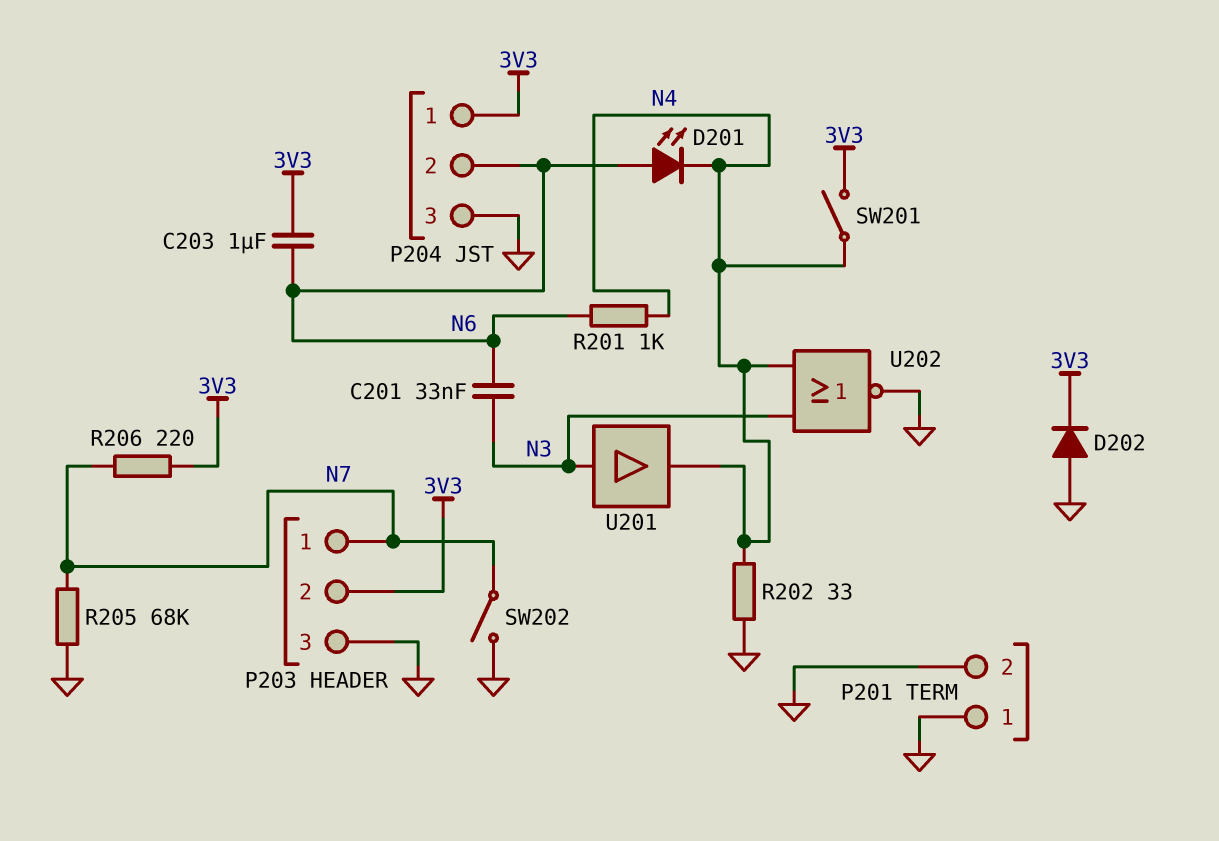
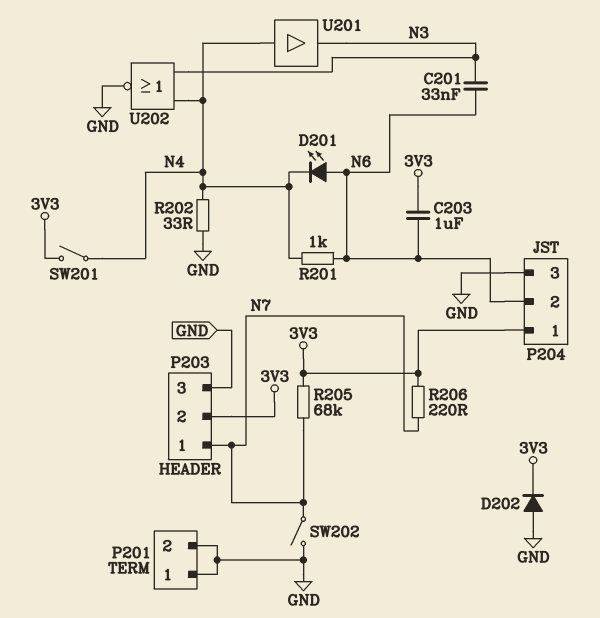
R205: 68k (GND, N7) -> 68k (3V3, N7)
U201: buffer (in N3, out N4) -> buffer (in N4, out N3)

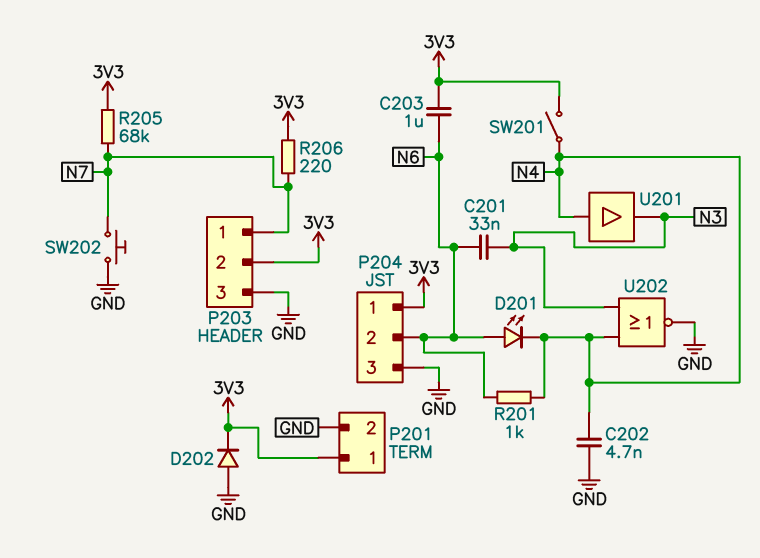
C202: none -> 4.7nF (GND, N4)
P201 pin 1: GND -> 3V3
R202: 33 (GND, N4) -> none
SW202: switch (GND, N7) -> button (GND, N7)

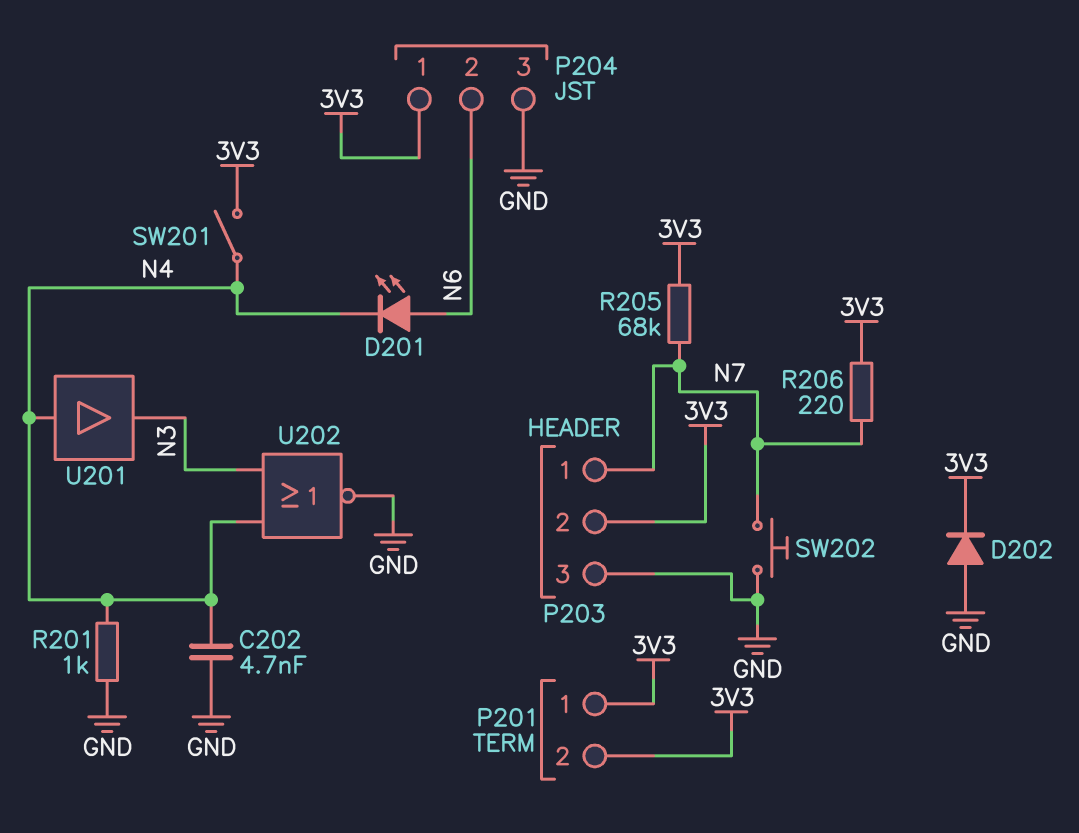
C201: 33nF (N3, N6) -> none
C203: 1uF (3V3, N6) -> none
P201 pin 2: GND -> 3V3
R201: 1k (N4, N6) -> 1k (GND, N4)

